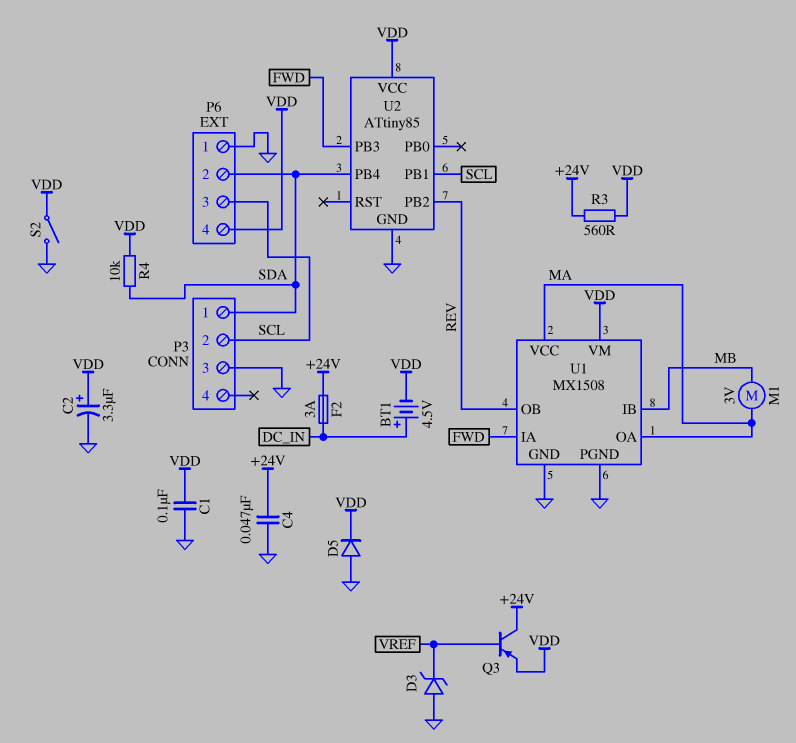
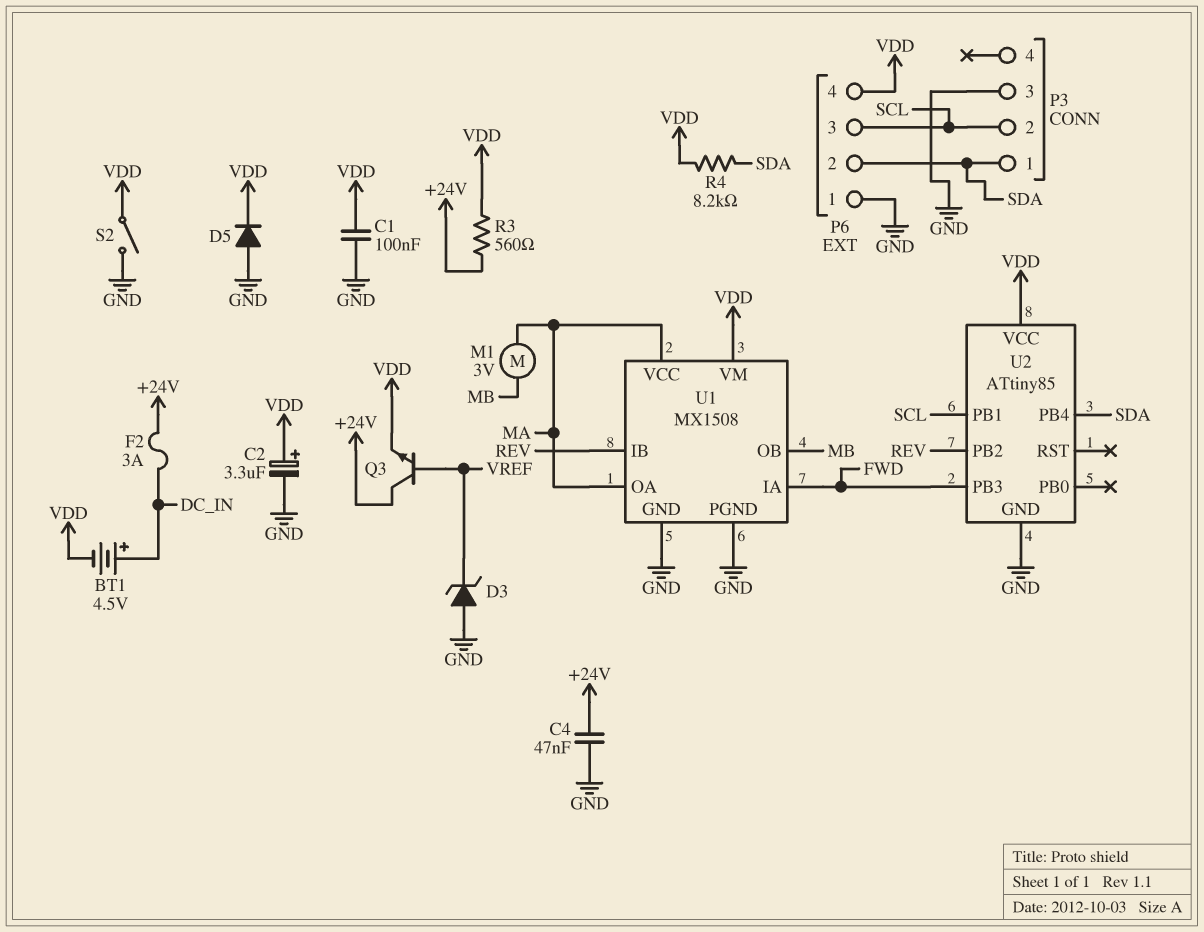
Q3: PNP (B VREF, C +24V, E VDD) -> NPN (B VREF, C +24V, E VDD)
R4: 10k (SDA, VDD) -> 8.2k (SDA, VDD)
U1 pin IB: MB -> REV
U1 pin OB: REV -> MB

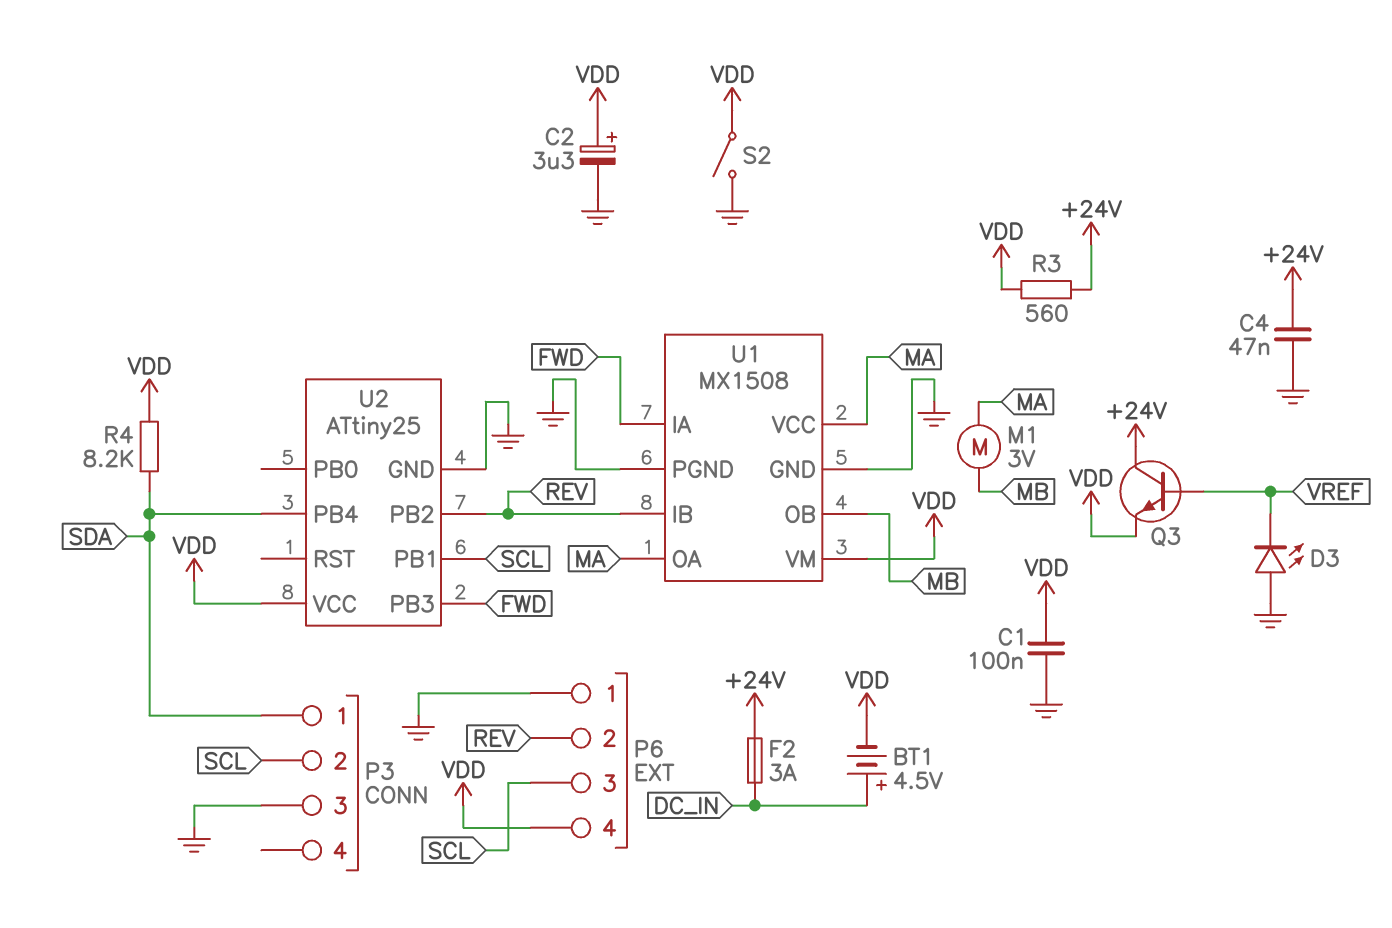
D3: zener (A GND, K VREF) -> LED (A GND, K VREF)
D5: diode (A GND, K VDD) -> none
P6 pin 2: SDA -> REV
U2: ATtiny85 -> ATtiny25

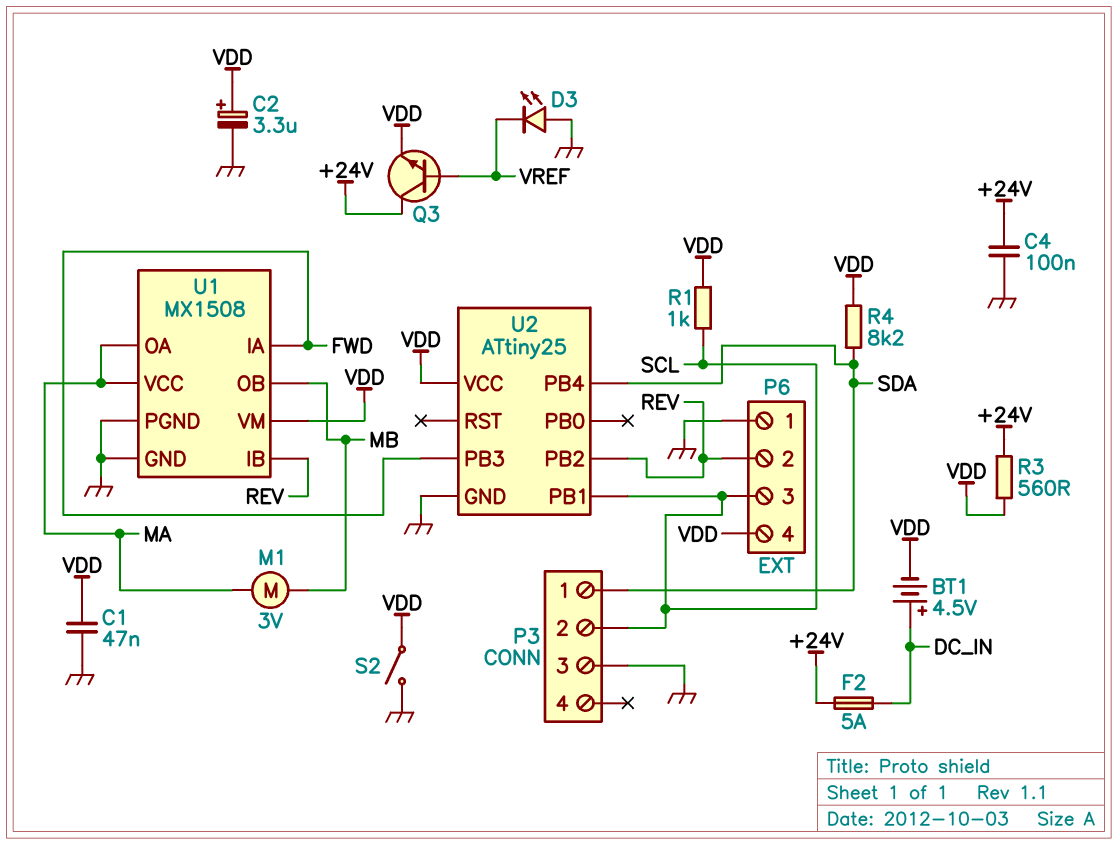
C1: 100nF (GND, VDD) -> 47nF (GND, VDD)
C4: 47nF (+24V, GND) -> 100nF (+24V, GND)
F2: 3A (+24V, DC_IN) -> 5A (+24V, DC_IN)
R1: none -> 1k (SCL, VDD)

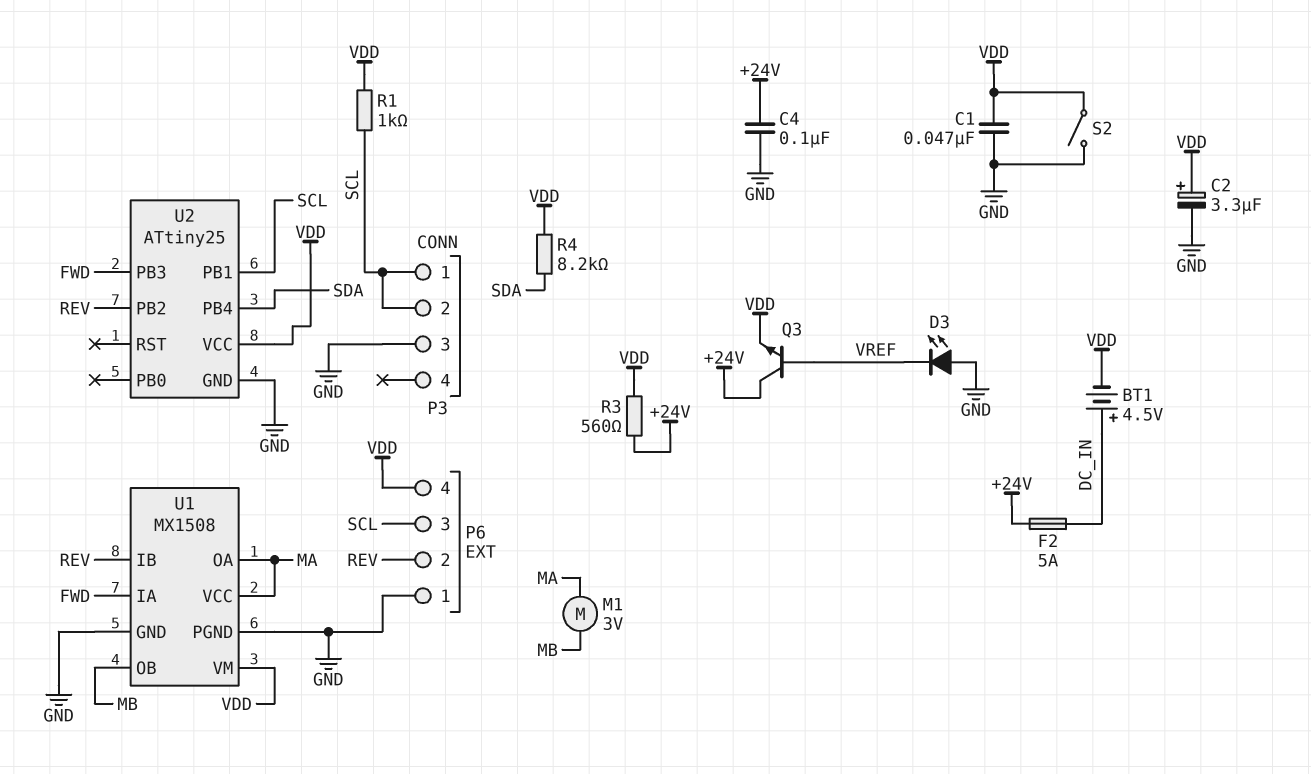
P3 pin 1: SDA -> SCL

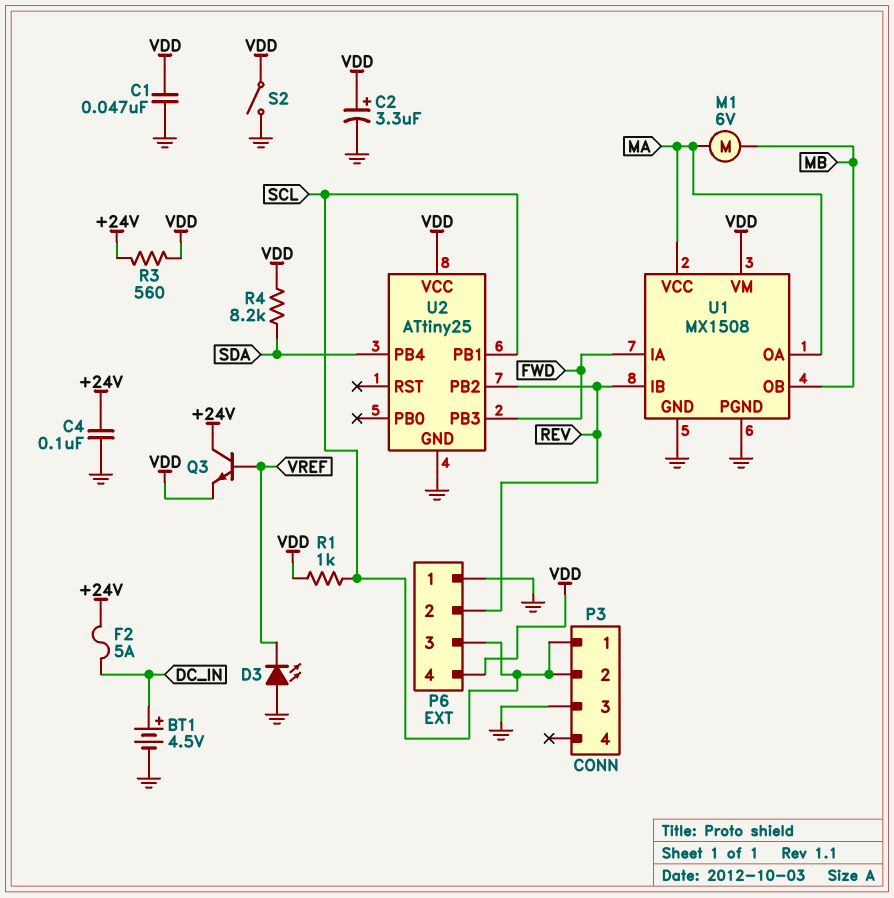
BT1: 4.5V (plus DC_IN, minus VDD) -> 4.5V (plus DC_IN, minus GND)
M1: motor 3V (MA, MB) -> motor 6V (MA, MB)

